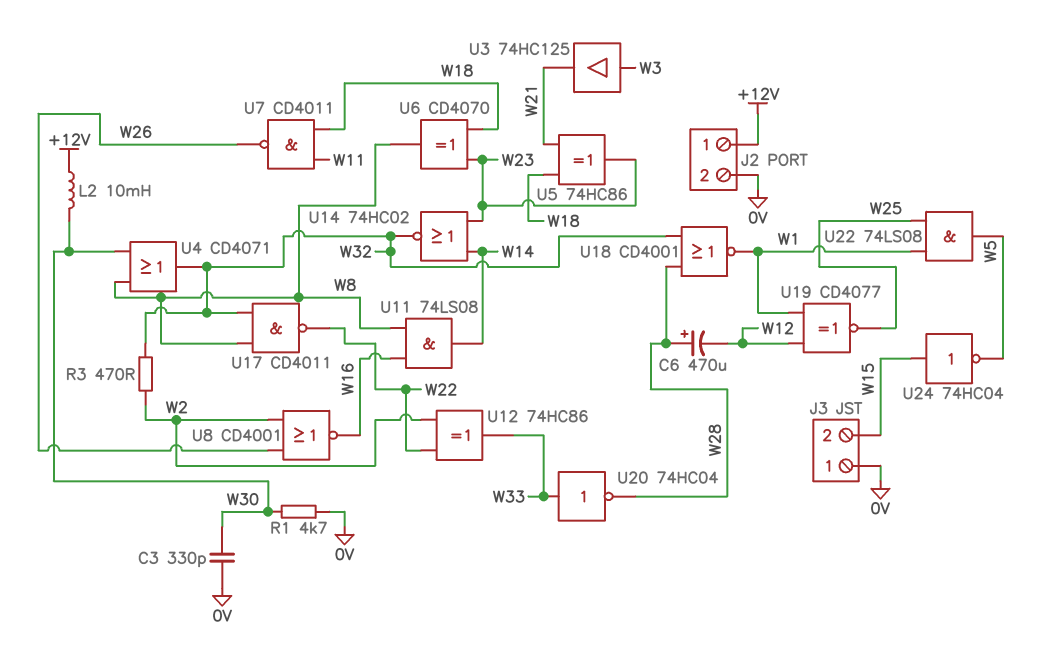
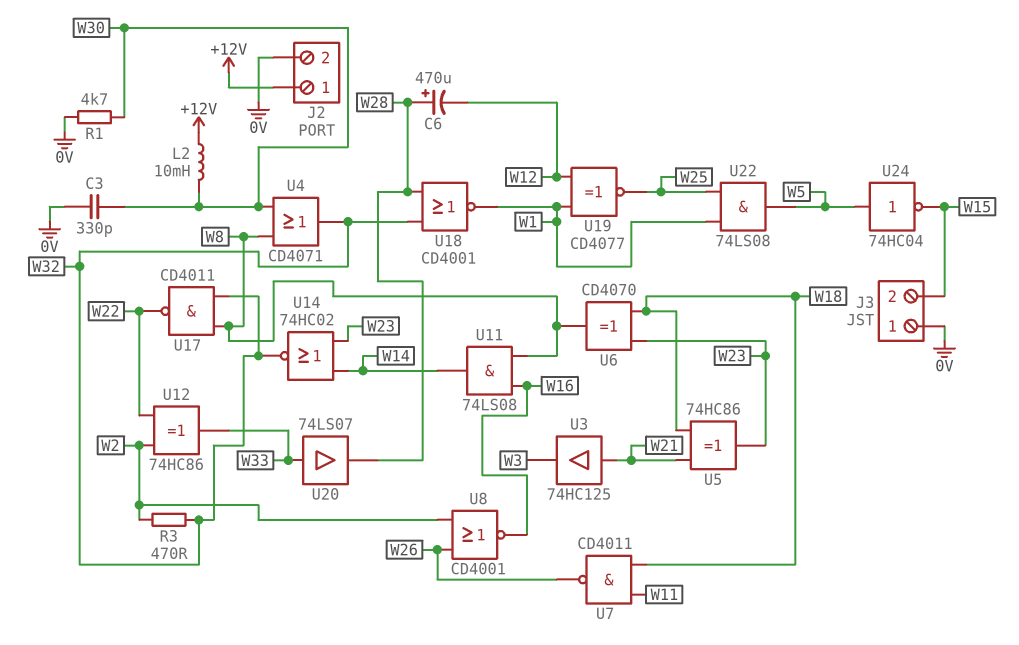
U3: buffer 74HC125 (in W3, out W21) -> buffer 74HC125 (in W21, out W3)
U20: NOT 74HC04 (in W33, out W28) -> buffer 74LS07 (in W33, out W28)
U24: NOT 74HC04 (in W15, out W5) -> NOT 74HC04 (in W5, out W15)

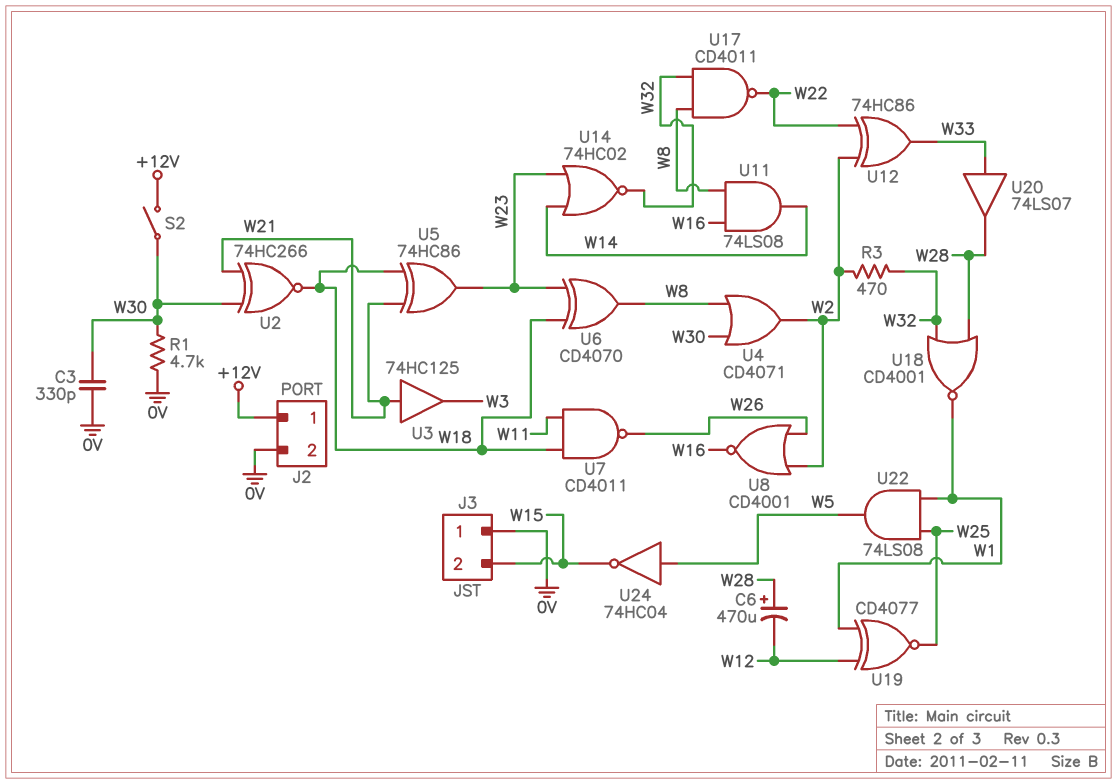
L2: 10mH (+12V, W30) -> none
S2: none -> switch (+12V, W30)
U2: none -> XNOR 74HC266 (in W21, in W30, out W18)
U4: OR CD4071 (in W8, in W30, out W32) -> OR CD4071 (in W8, in W30, out W2)

